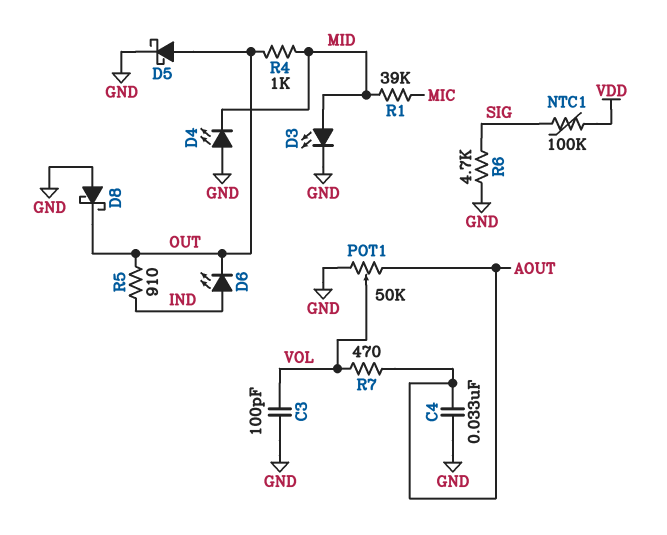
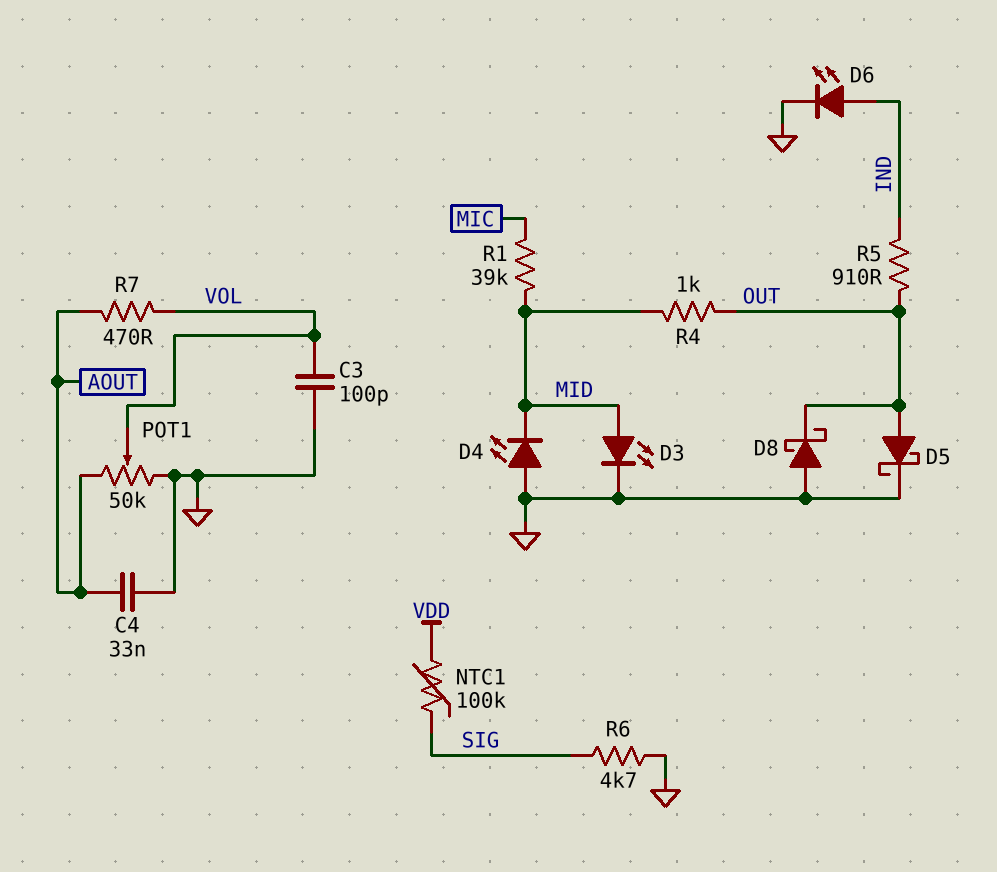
D6: LED (A IND, K OUT) -> LED (A IND, K GND)

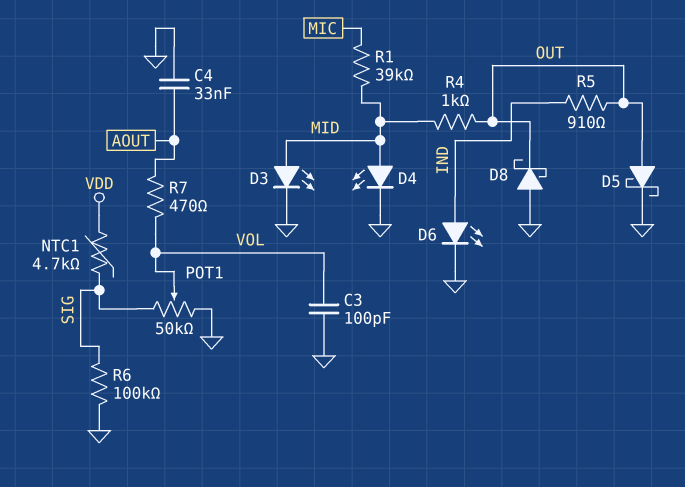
D4: LED (A GND, K MID) -> LED (A MID, K GND)
NTC1: 100k (SIG, VDD) -> 4.7k (SIG, VDD)
POT1: 50k (AOUT, GND, wiper VOL) -> 50k (GND, SIG, wiper VOL)
R6: 4.7k (GND, SIG) -> 100k (GND, SIG)

